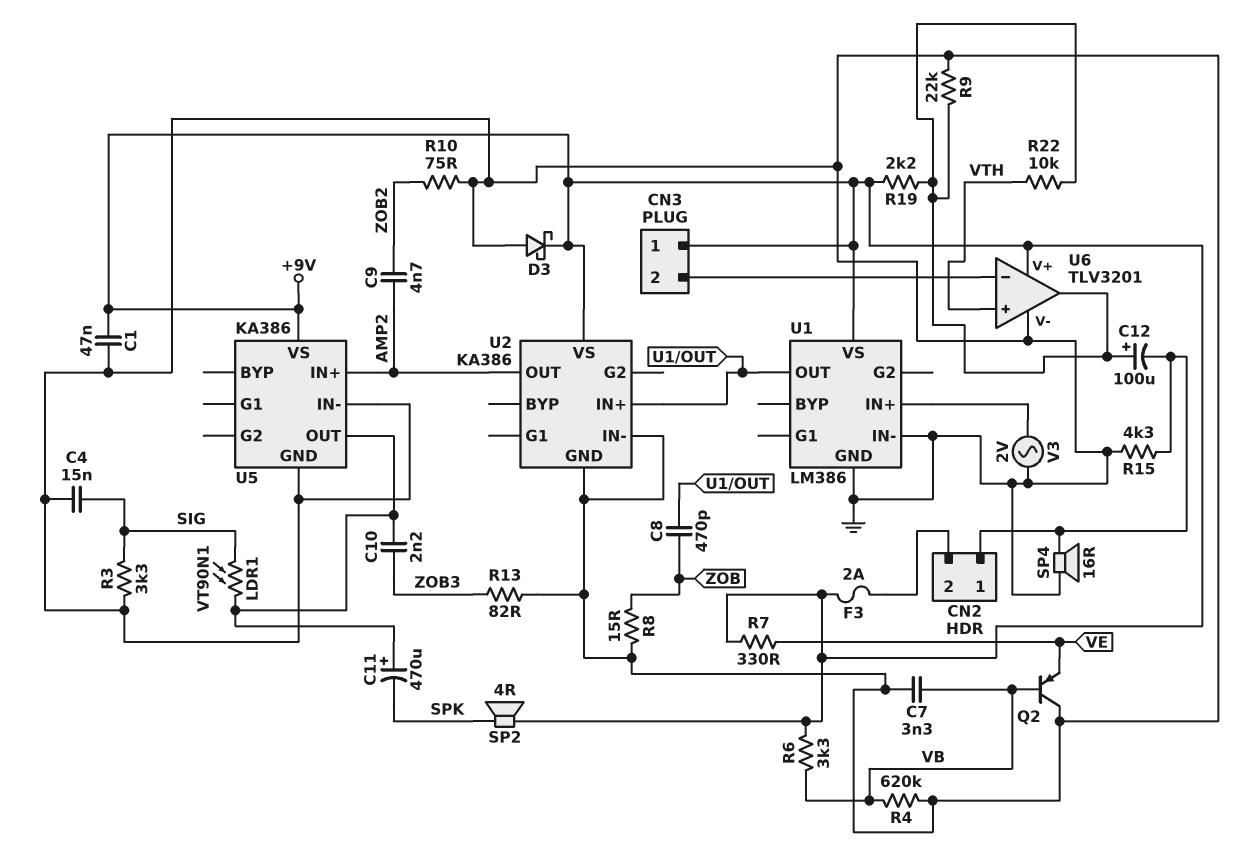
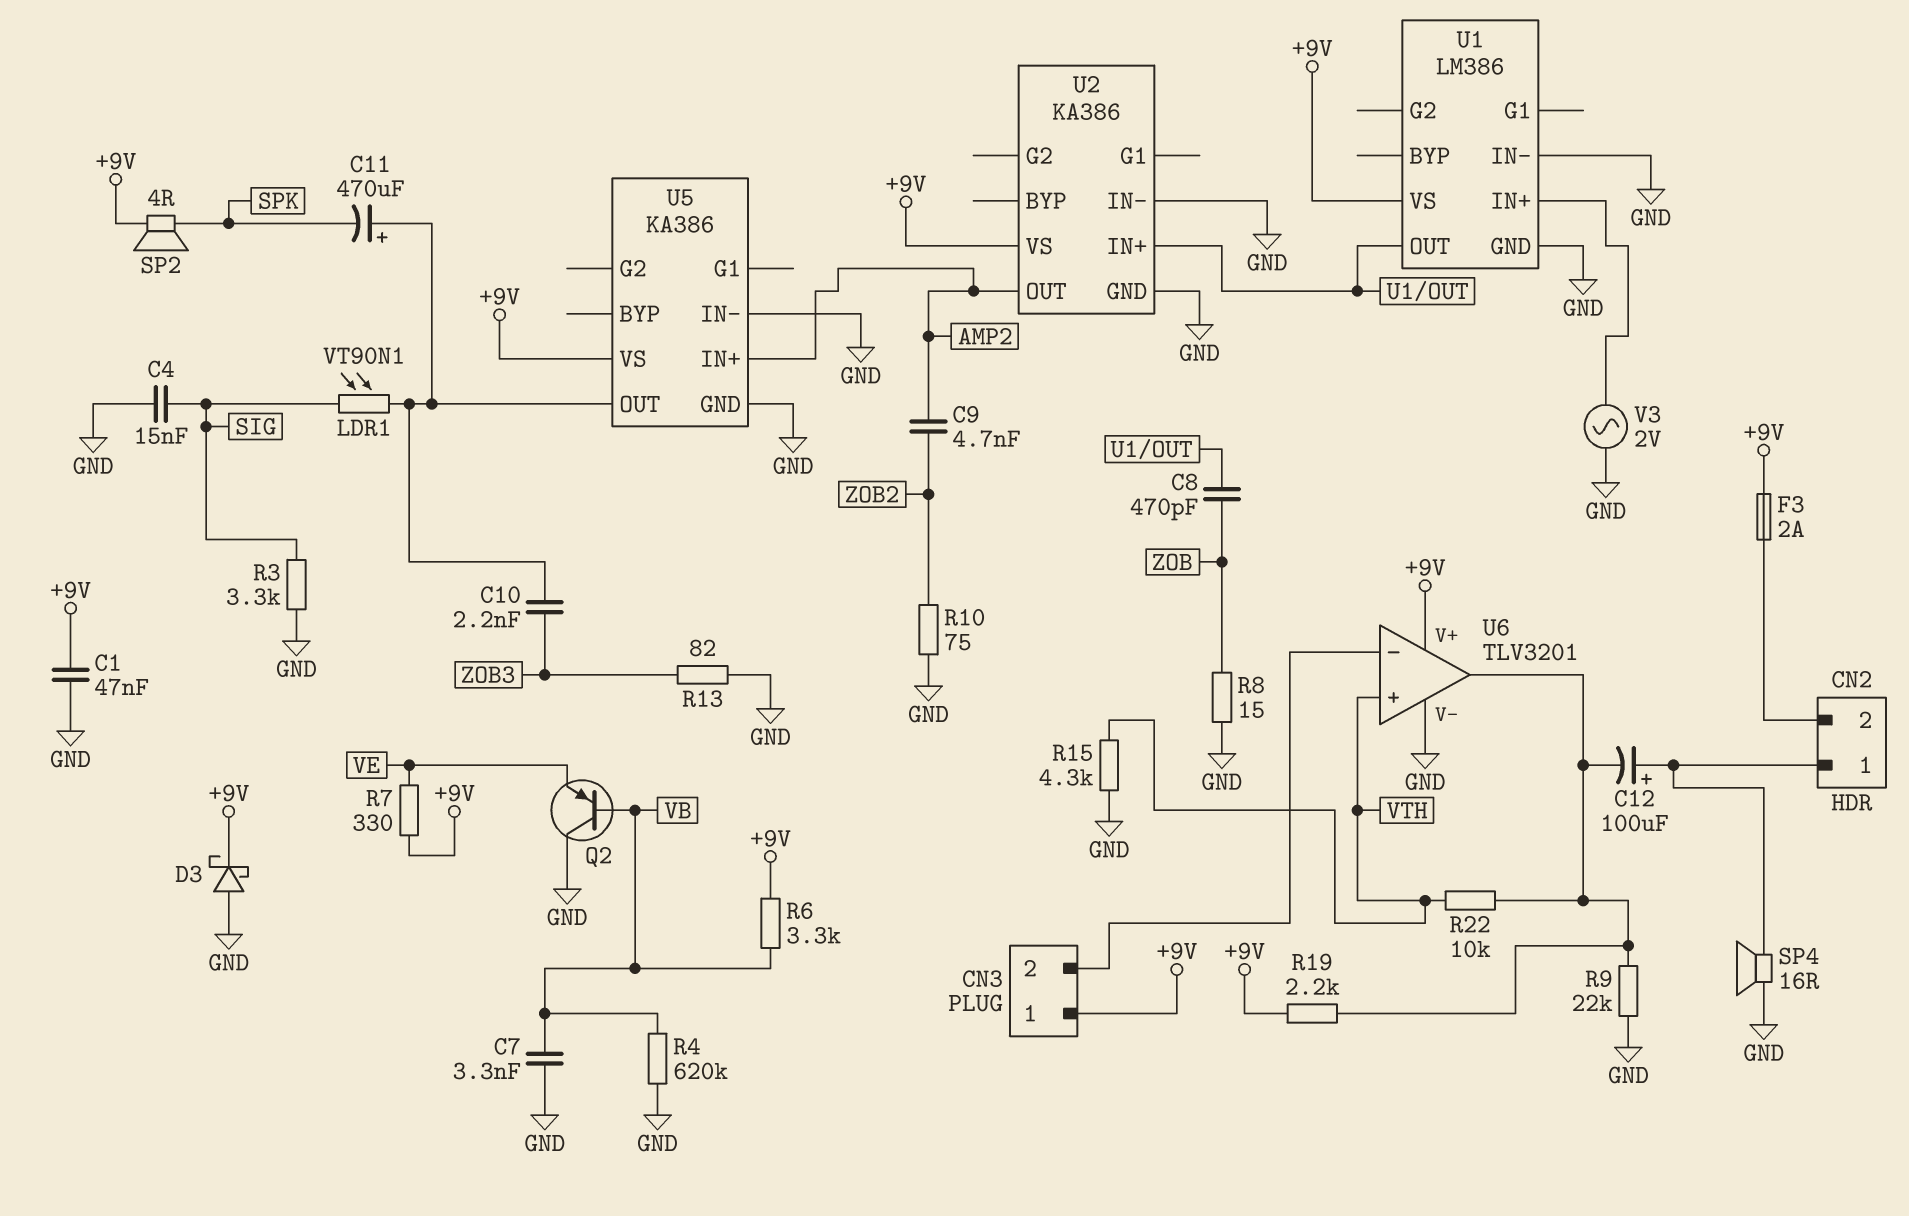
C12: 100uF (plus U6/out, minus CN2/1) -> 100uF (plus CN2/1, minus U6/out)
R15: 4.3k (CN2/1, GND) -> 4.3k (GND, VTH)

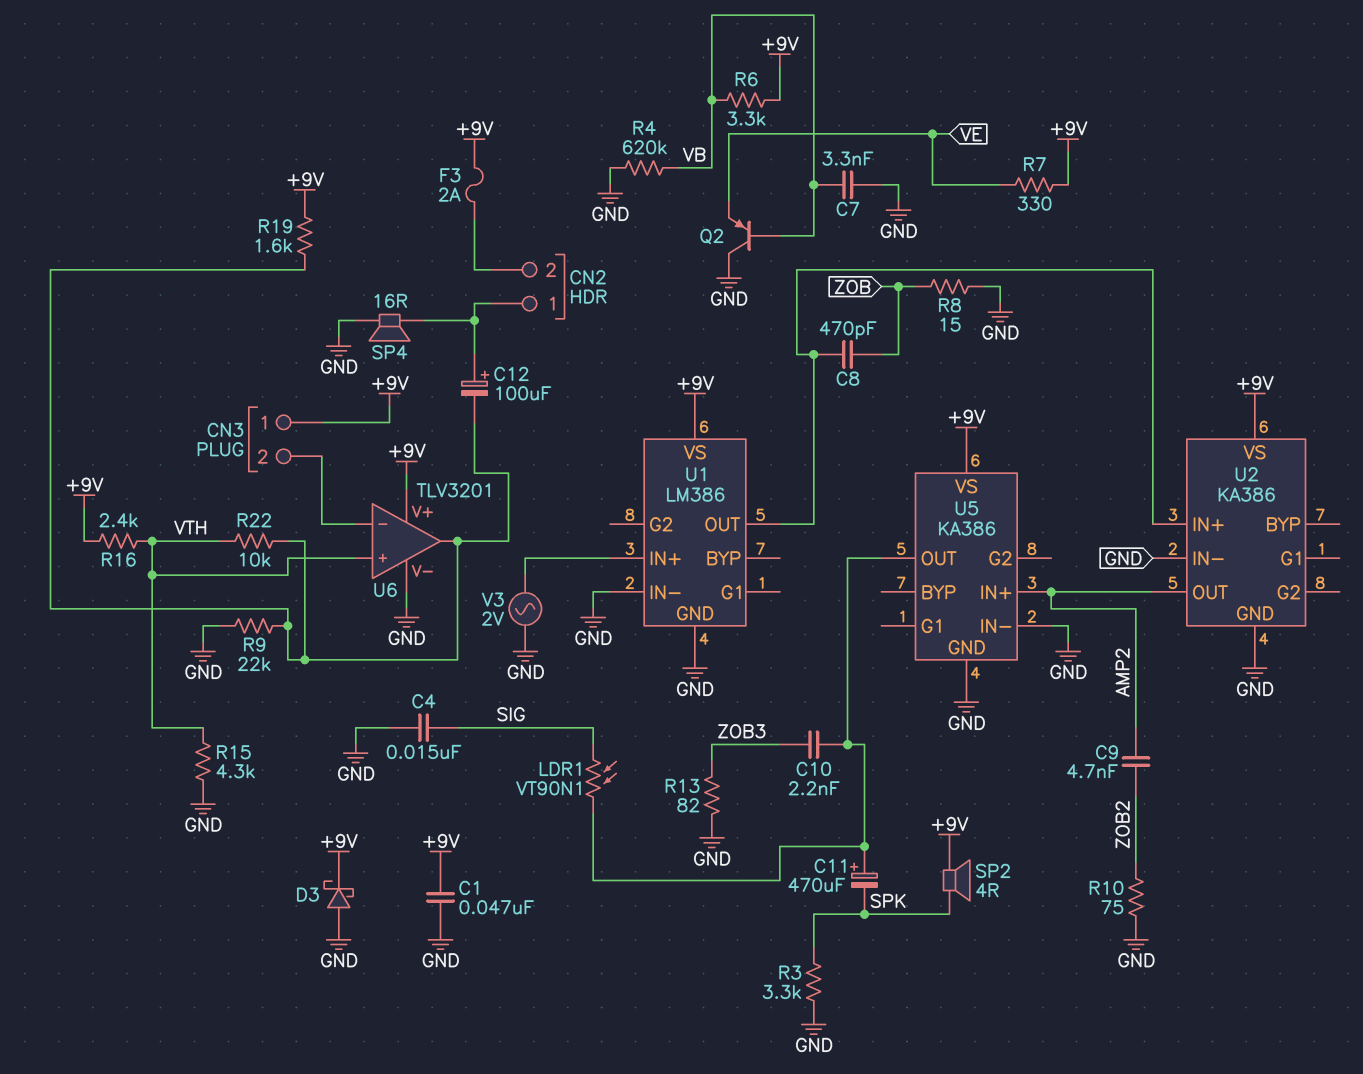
R3: 3.3k (GND, SIG) -> 3.3k (GND, SPK)
R16: none -> 2.4k (+9V, VTH)
R19: 2.2k (+9V, U6/out) -> 1.6k (+9V, U6/out)

